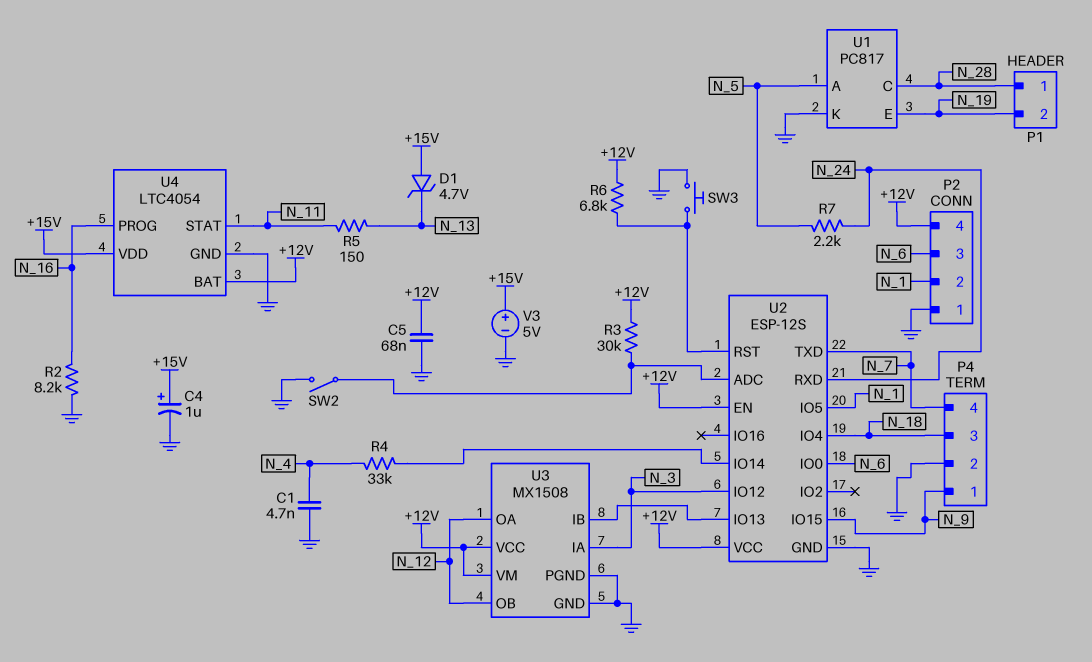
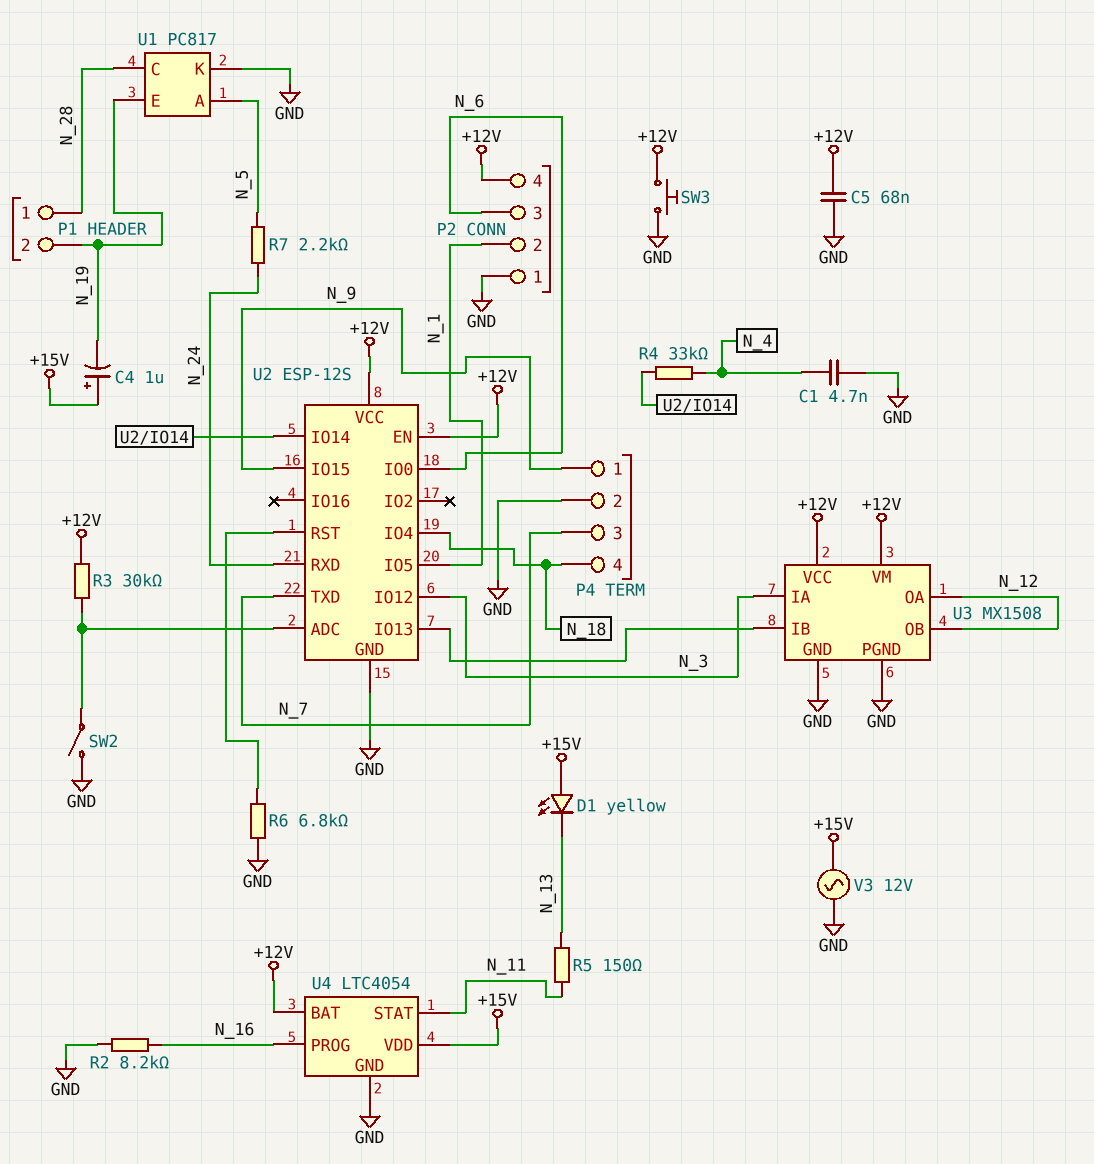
C4: 1uF (plus +15V, minus GND) -> 1uF (plus +15V, minus N_19)
D1: zener 4.7V (A +15V, K N_13) -> LED yellow (A +15V, K N_13)
P4 pin 3: N_18 -> N_7
P4 pin 4: N_7 -> N_18
R6: 6.8k (+12V, U2/RST) -> 6.8k (GND, U2/RST)
SW3: button (GND, U2/RST) -> button (+12V, GND)
V3: 5V (plus +15V, minus GND) -> AC 12V (+15V, GND)

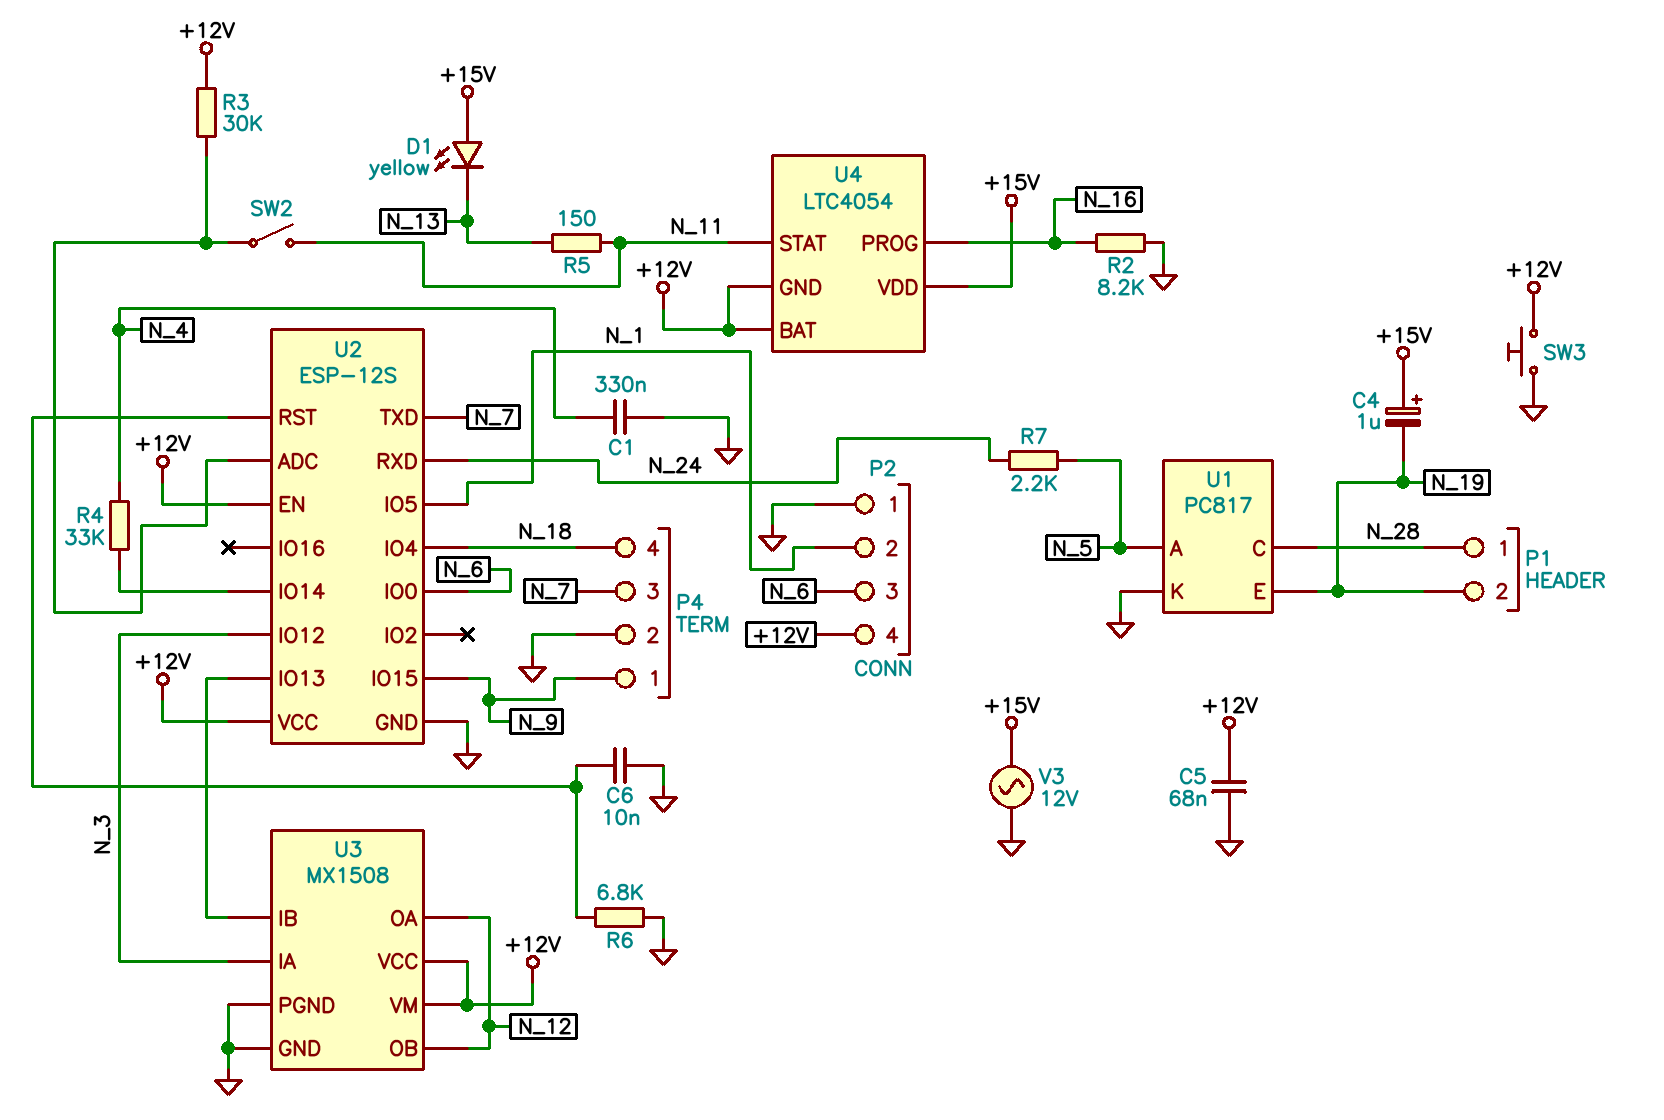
C1: 4.7nF (GND, N_4) -> 330nF (GND, N_4)
C6: none -> 10nF (GND, U2/RST)
SW2: switch (GND, U2/ADC) -> switch (N_11, U2/ADC)
U4 pin GND: GND -> +12V

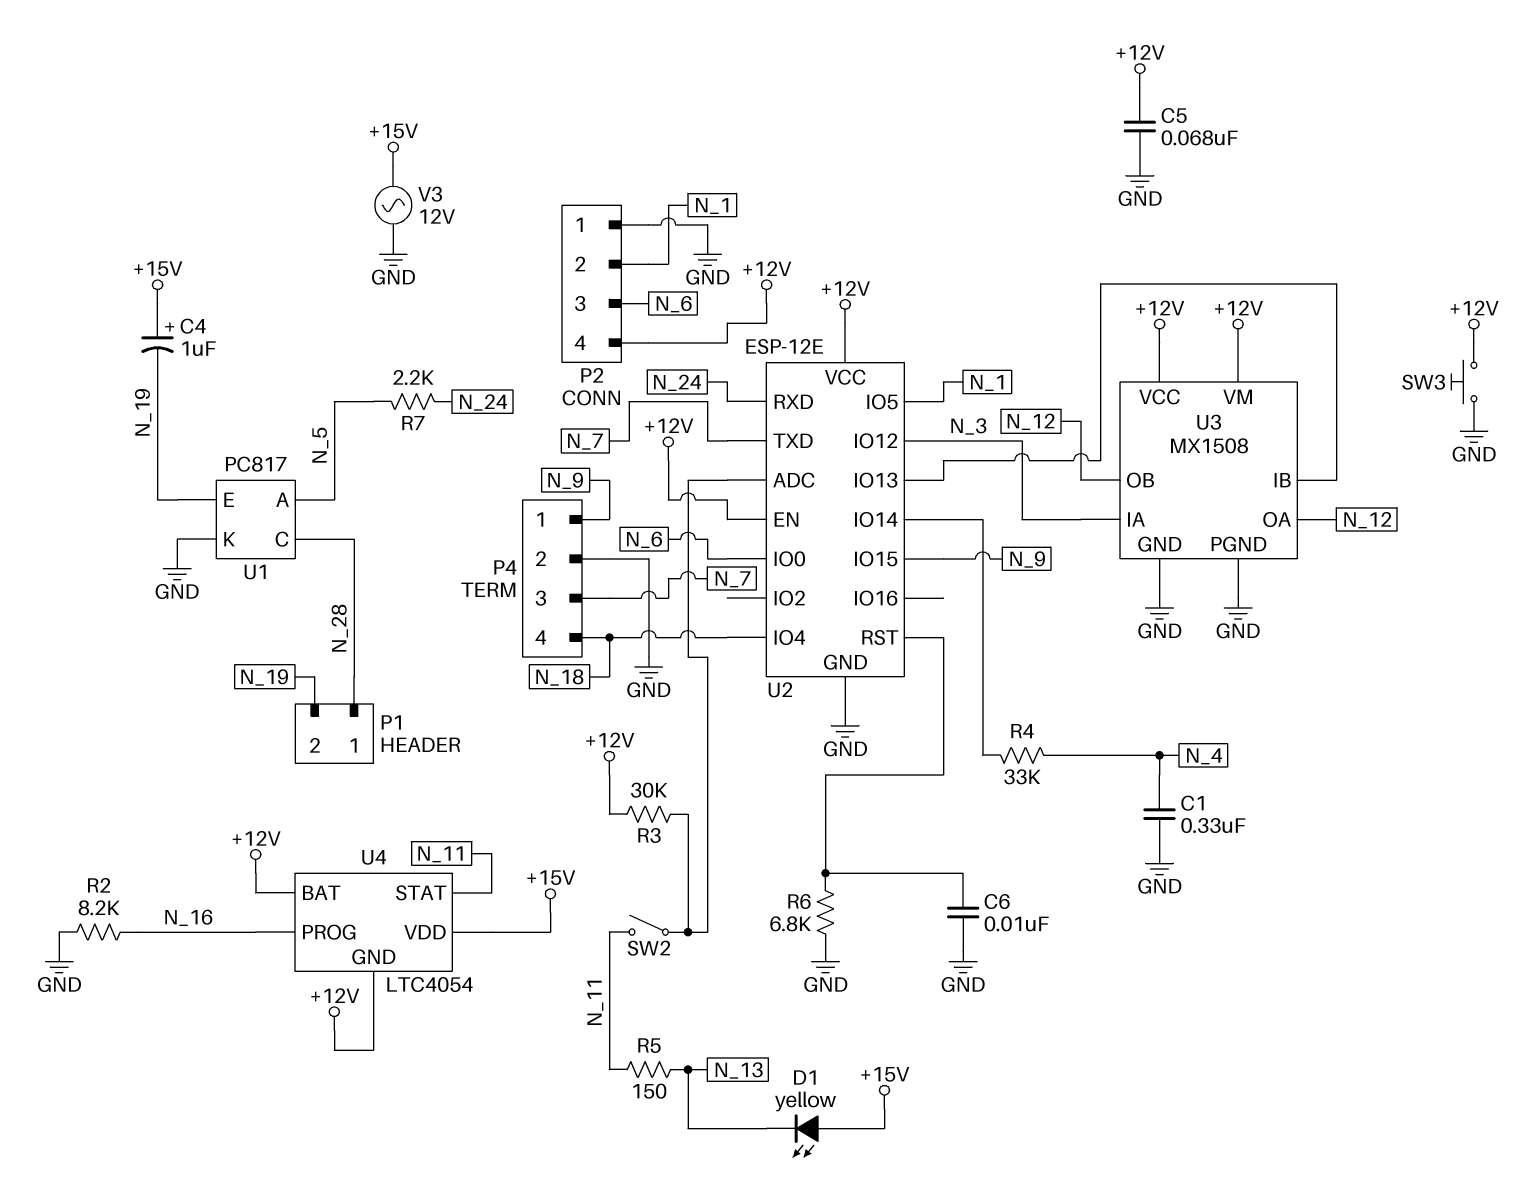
U2: ESP-12S -> ESP-12E

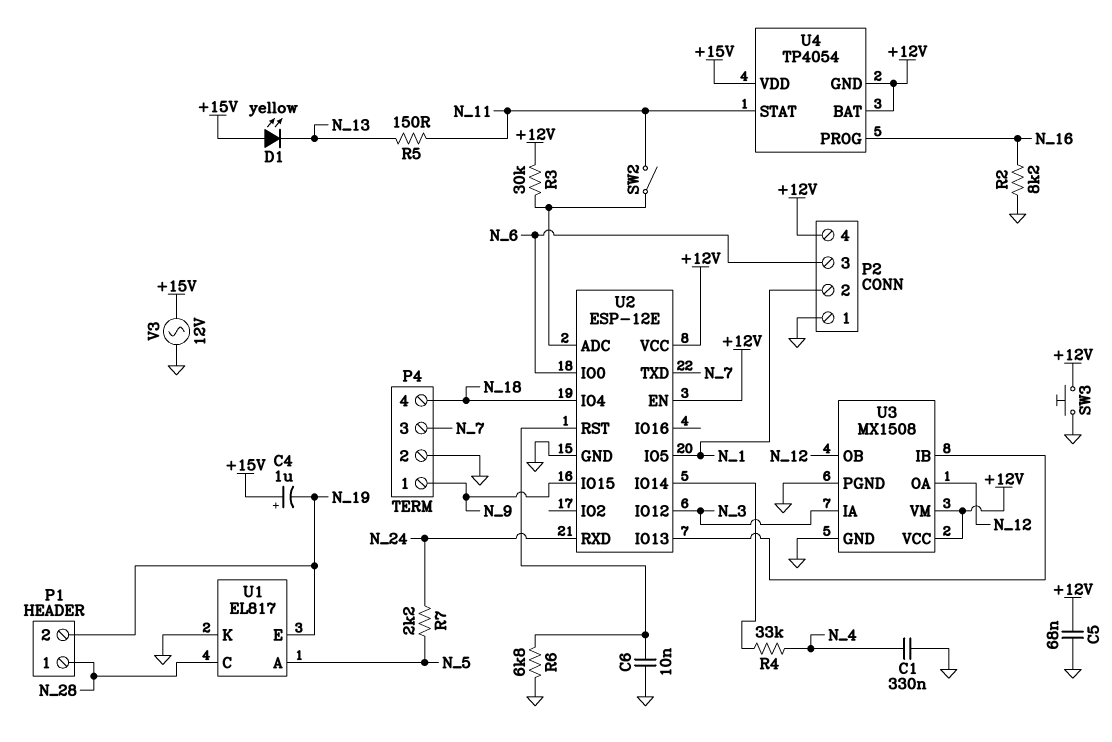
U1: PC817 -> EL817
U4: LTC4054 -> TP4054

